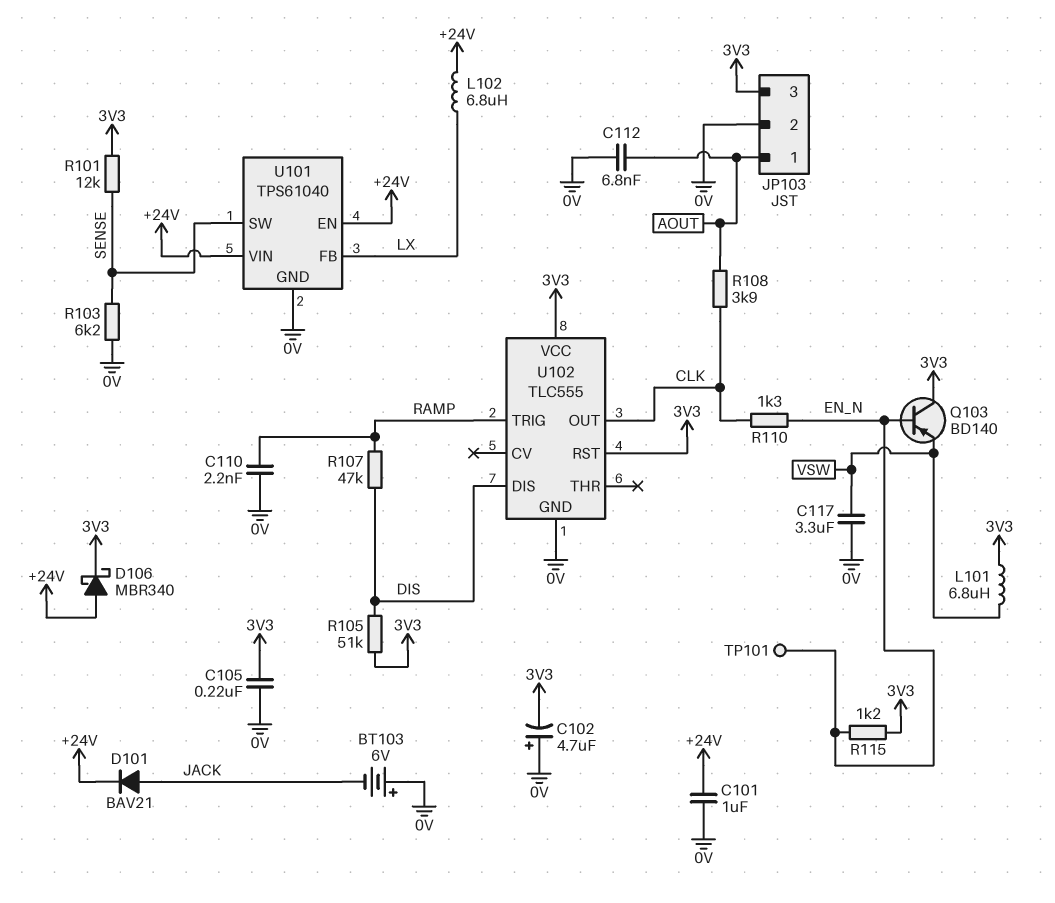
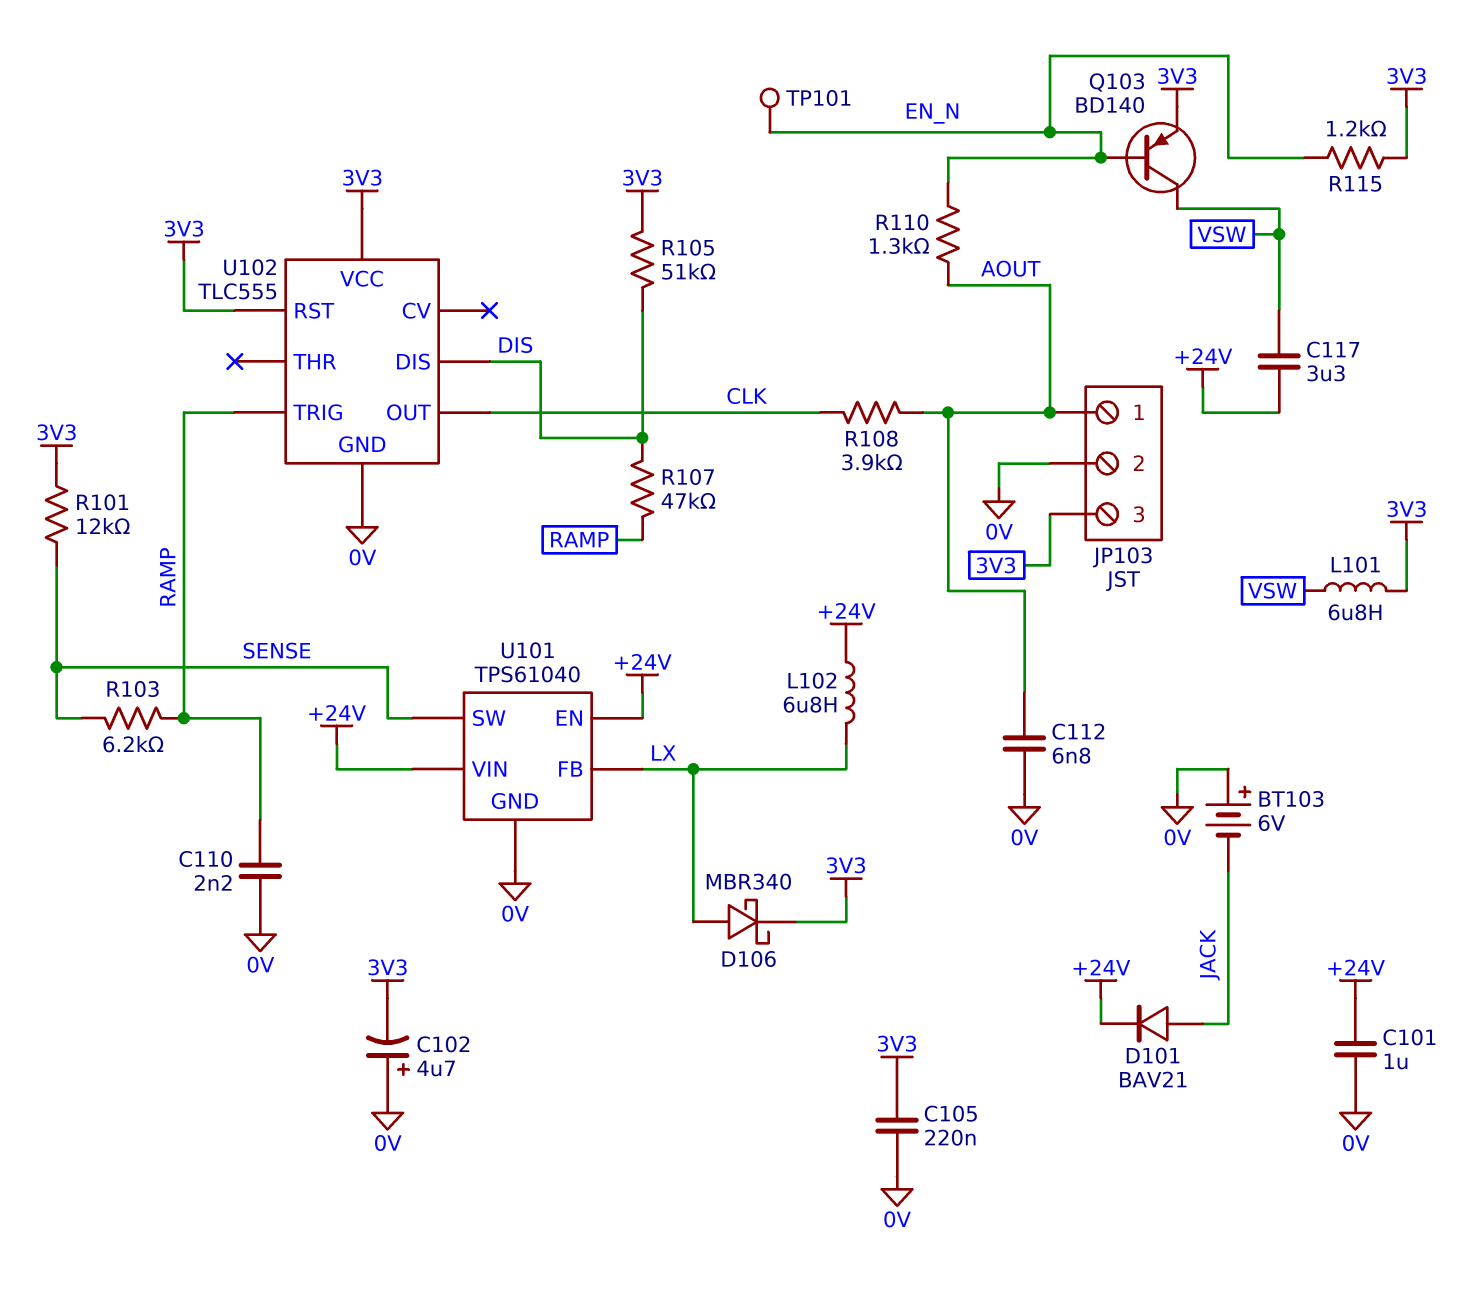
C117: 3.3uF (0V, VSW) -> 3.3uF (+24V, VSW)
D106: schottky MBR340 (A +24V, K 3V3) -> schottky MBR340 (A LX, K 3V3)
Q103: PNP BD140 (B EN_N, C 3V3, E VSW) -> PNP BD140 (B EN_N, C VSW, E 3V3)
R103: 6.2k (0V, SENSE) -> 6.2k (RAMP, SENSE)
R110: 1.3k (CLK, EN_N) -> 1.3k (AOUT, EN_N)

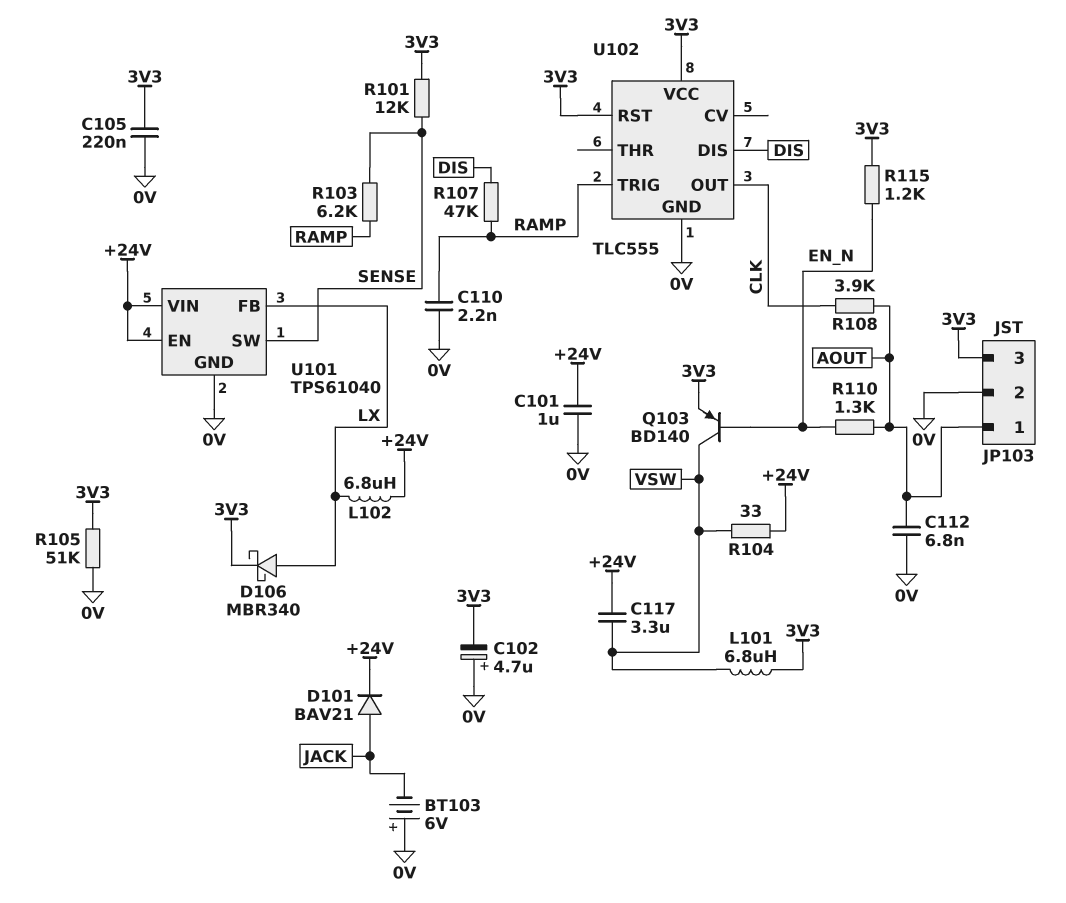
R104: none -> 33 (+24V, VSW)
R105: 51k (3V3, DIS) -> 51k (0V, 3V3)
TP101: test point (EN_N) -> none

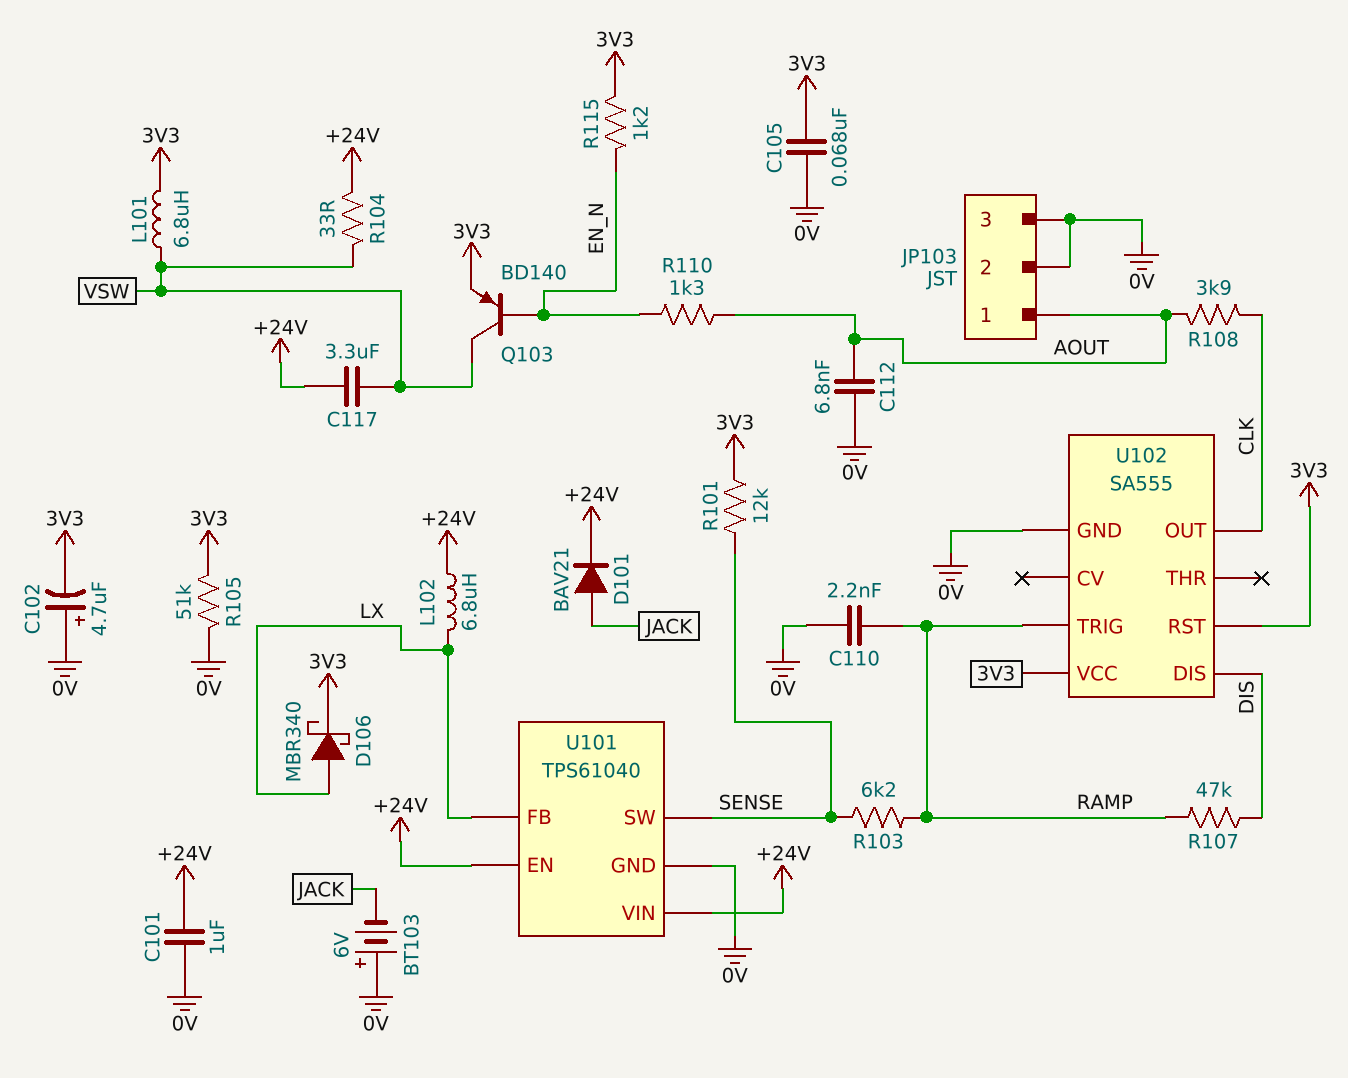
C105: 220nF (0V, 3V3) -> 68nF (0V, 3V3)
JP103 pin 3: 3V3 -> 0V
U102: TLC555 -> SA555

